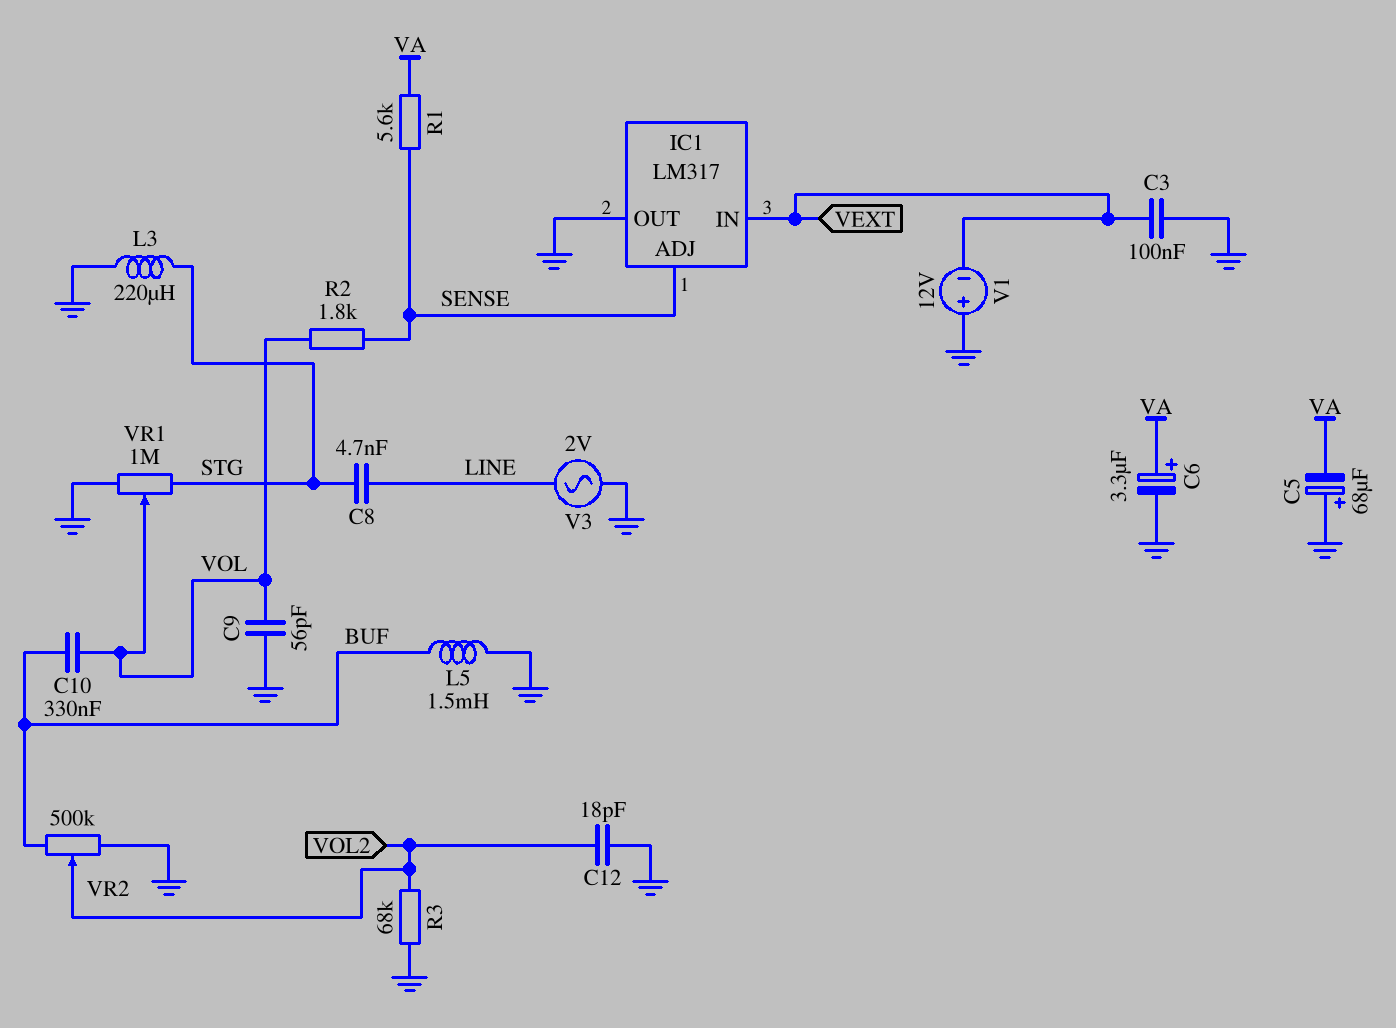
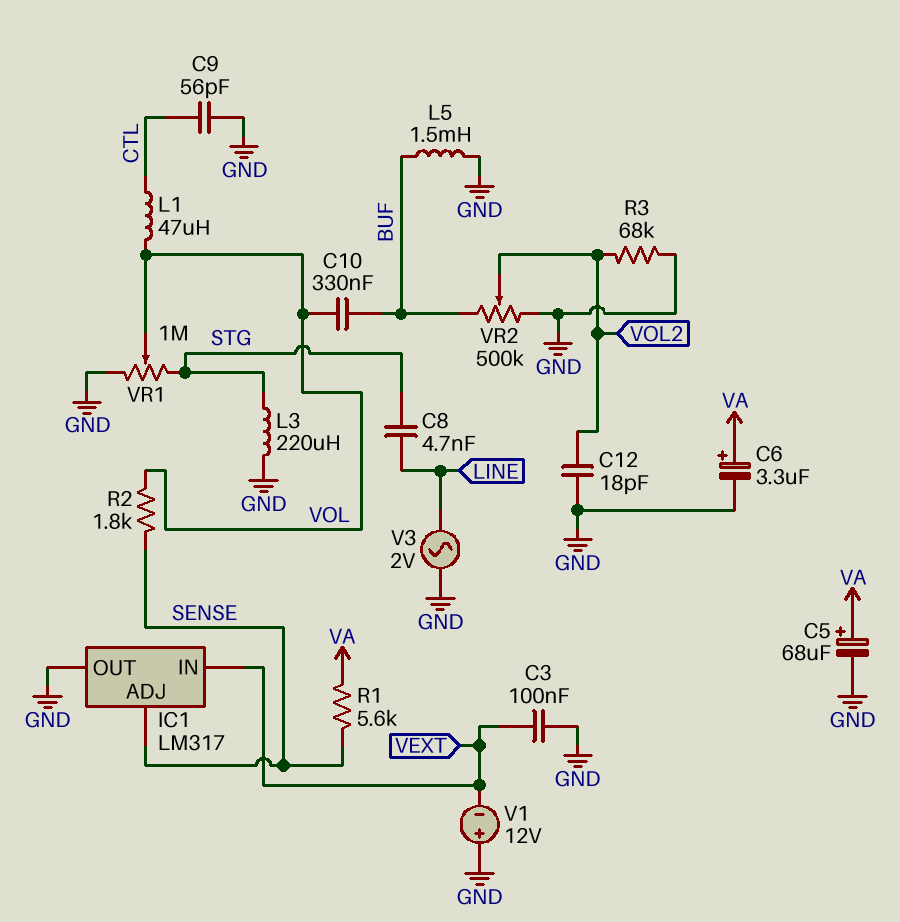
C5: 68uF (plus GND, minus VA) -> 68uF (plus VA, minus GND)
C9: 56pF (GND, VOL) -> 56pF (CTL, GND)
L1: none -> 47uH (CTL, VOL)

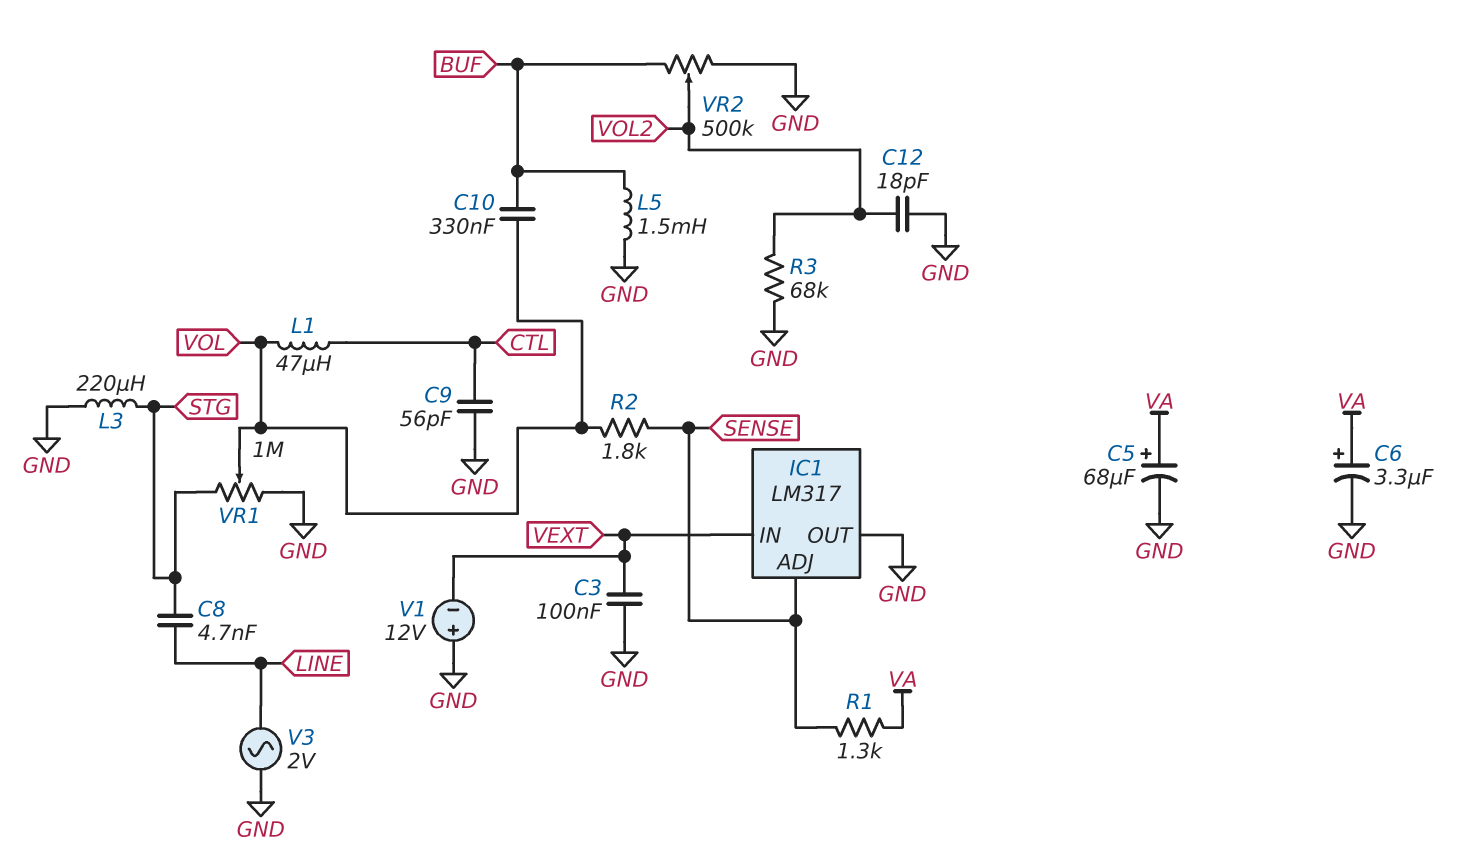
R1: 5.6k (SENSE, VA) -> 1.3k (SENSE, VA)

